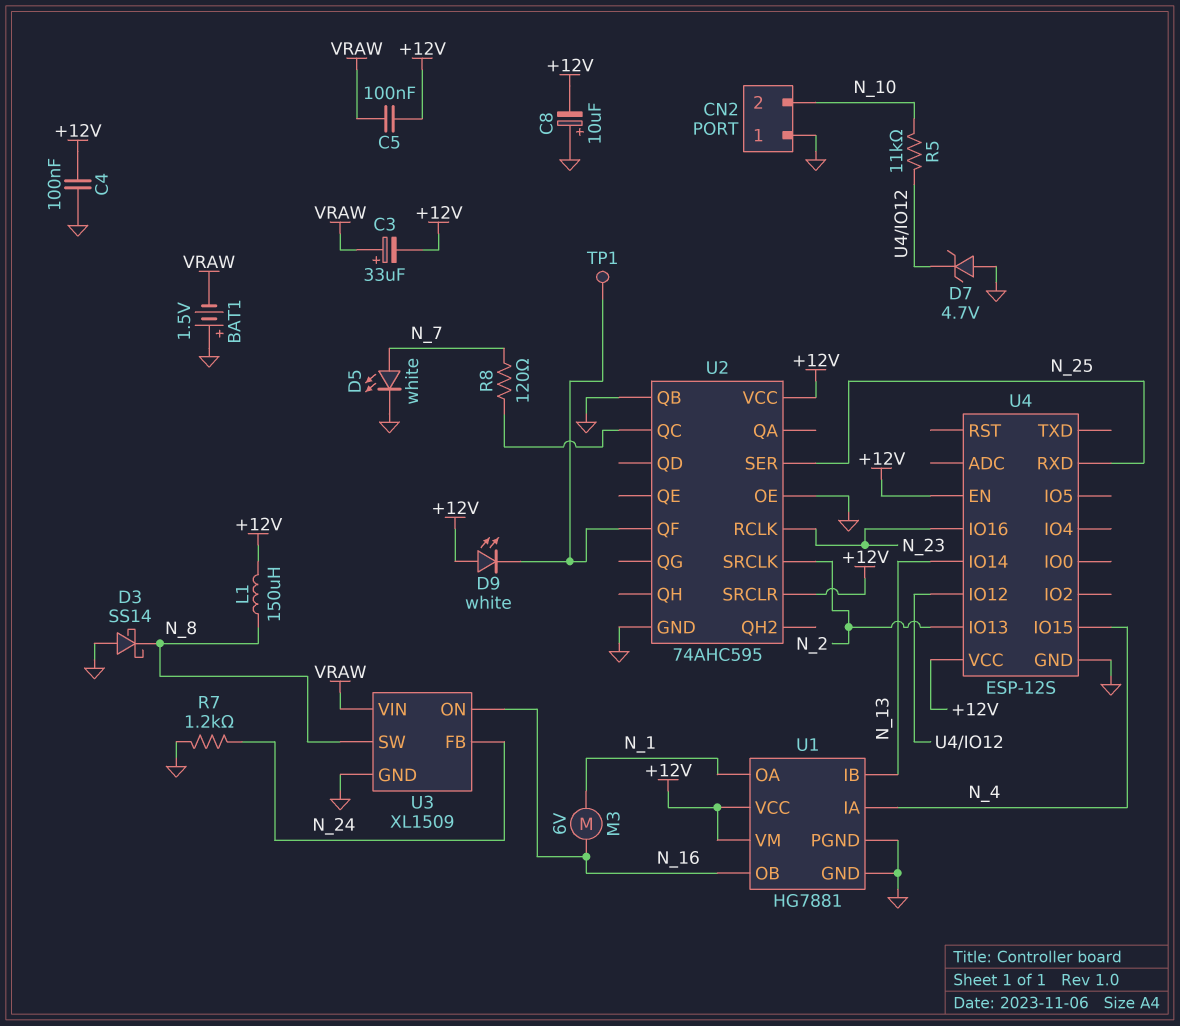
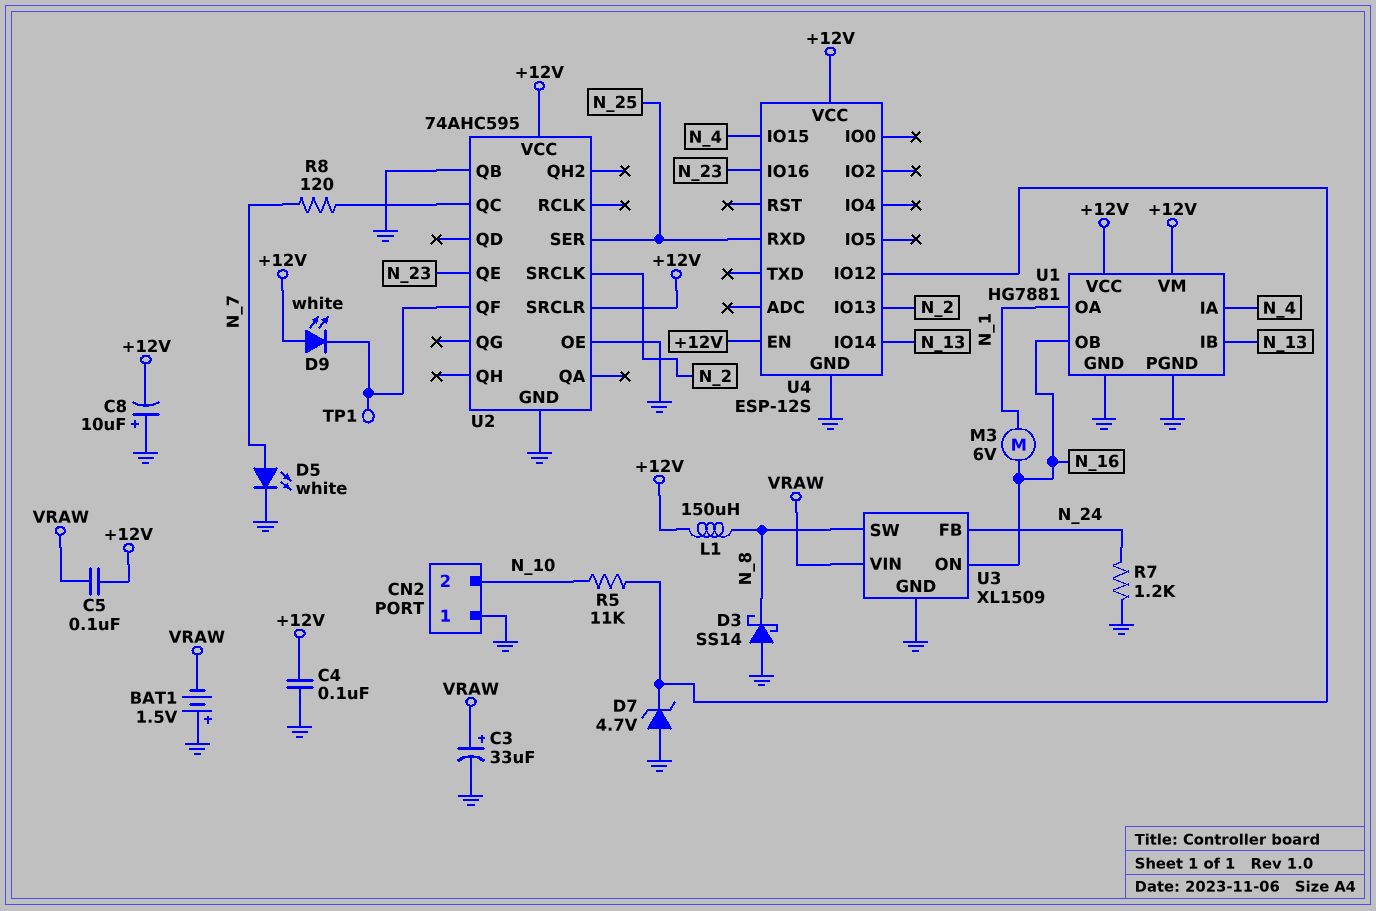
C3: 33uF (plus VRAW, minus +12V) -> 33uF (plus VRAW, minus GND)
U2 pin QE: none -> N_23
U2 pin RCLK: N_23 -> none

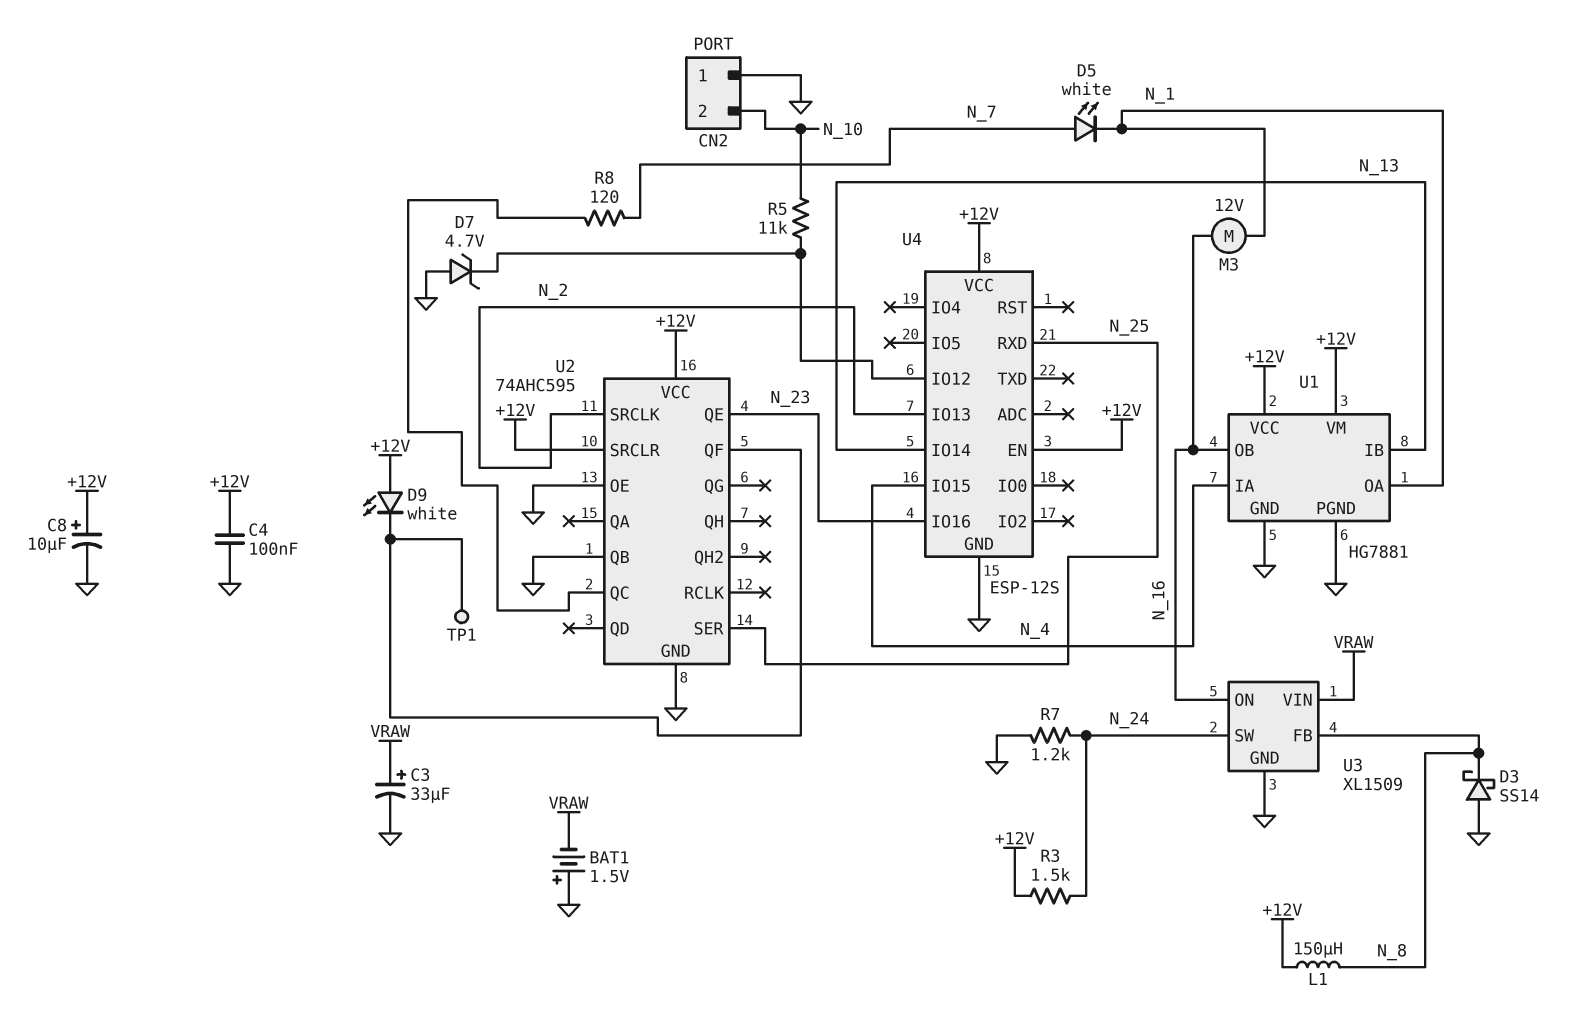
C5: 100nF (+12V, VRAW) -> none
C8: 10uF (plus GND, minus +12V) -> 10uF (plus +12V, minus GND)
D5: LED white (A N_7, K GND) -> LED white (A N_7, K N_1)
M3: motor 6V (N_1, N_16) -> motor 12V (N_1, N_16)
R3: none -> 1.5k (+12V, N_24)
U3 pin FB: N_24 -> N_8
U3 pin SW: N_8 -> N_24

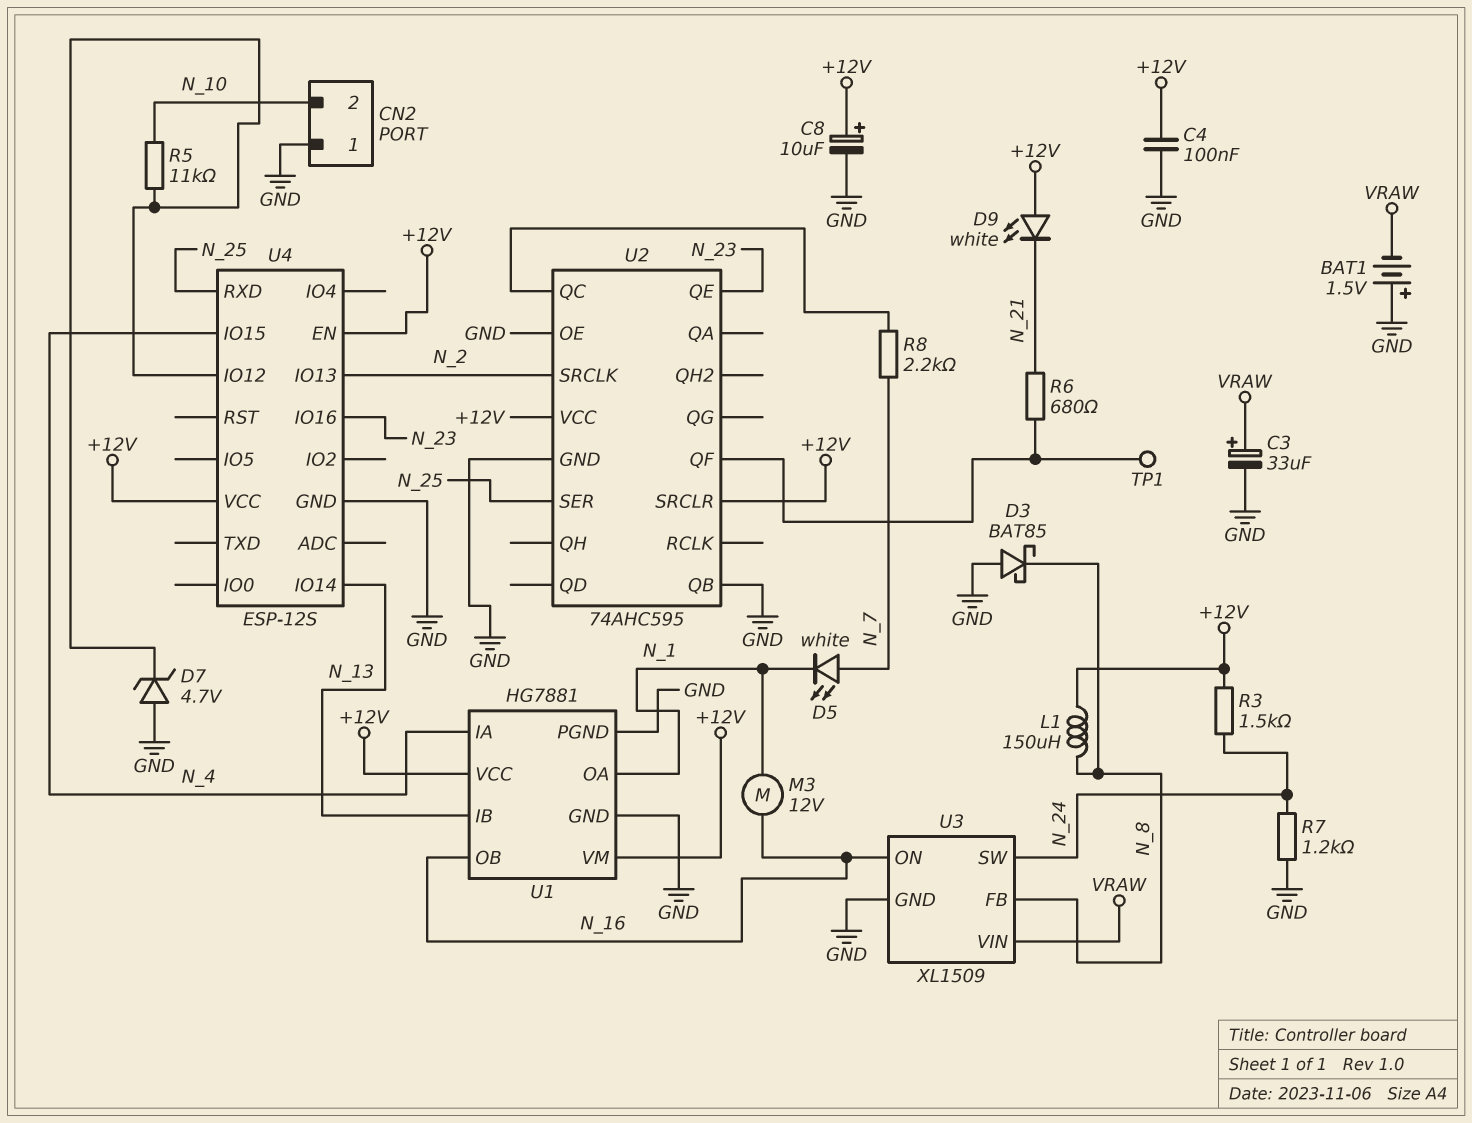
D3: schottky SS14 (A GND, K N_8) -> schottky BAT85 (A GND, K N_8)
D9: LED white (A +12V, K U2/QF) -> LED white (A +12V, K N_21)
R6: none -> 680 (N_21, U2/QF)
R8: 120 (N_7, U2/QC) -> 2.2k (N_7, U2/QC)

